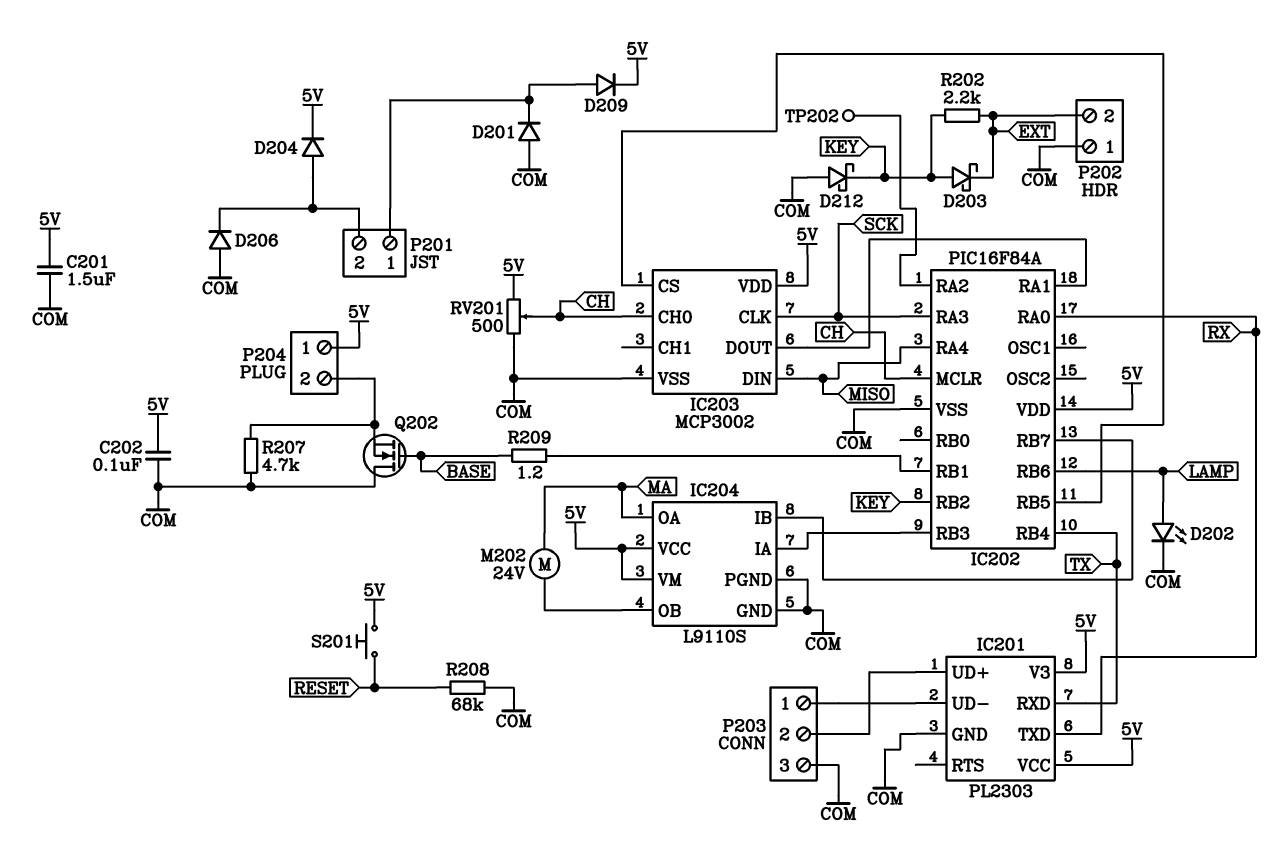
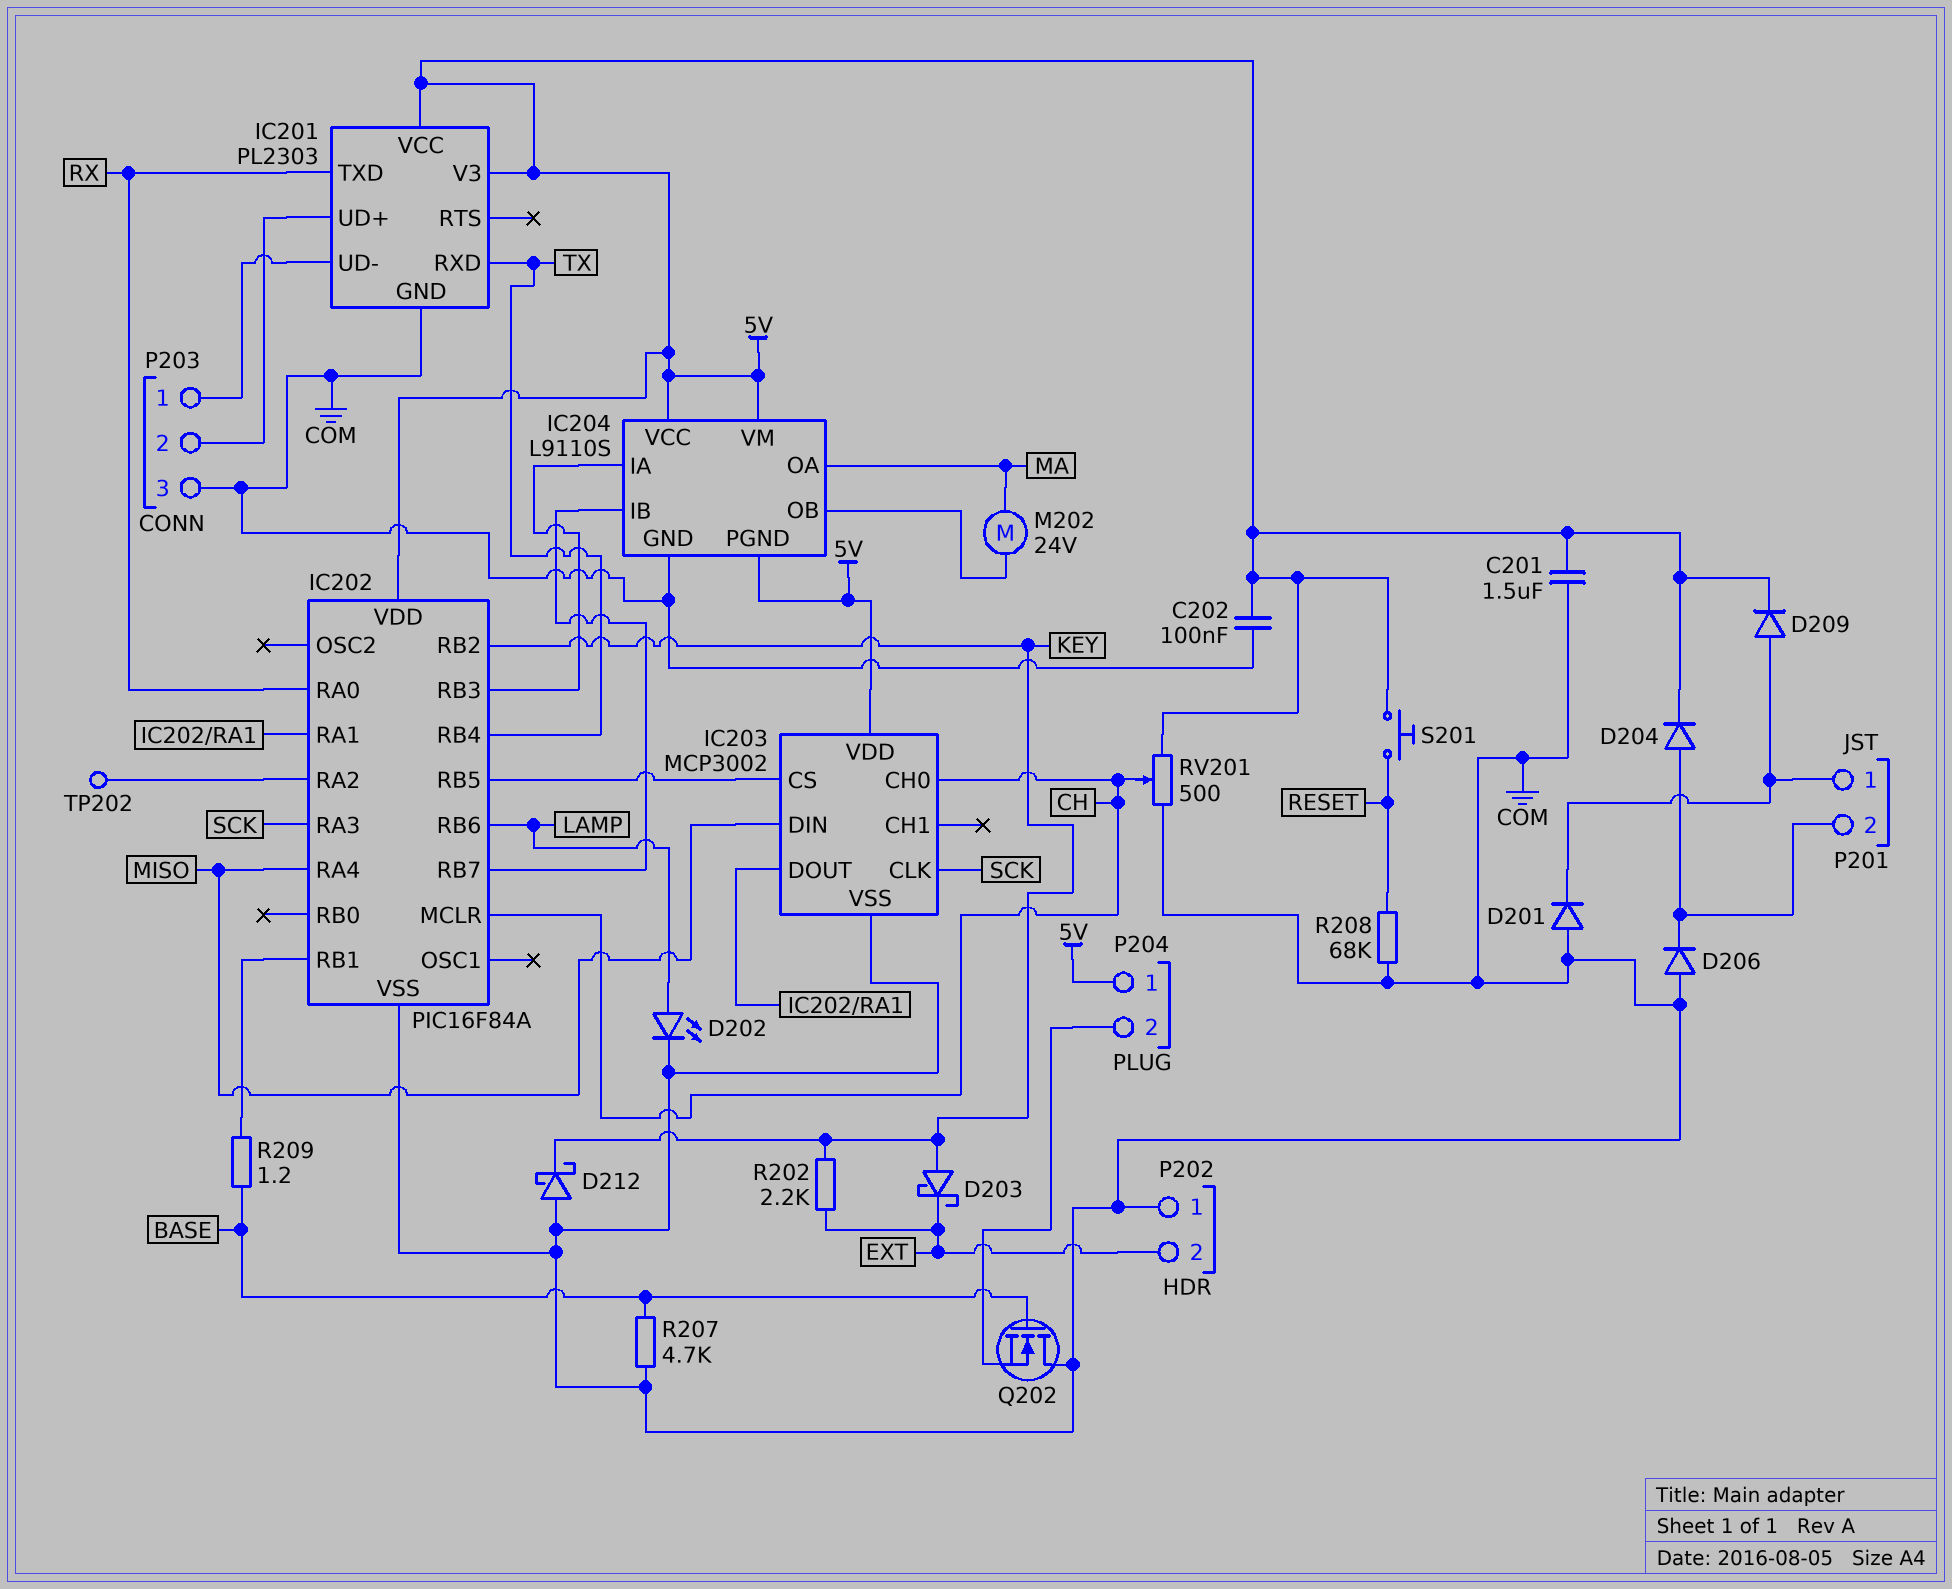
IC204 pin PGND: COM -> 5V
R207: 4.7k (COM, P204/2) -> 4.7k (BASE, COM)

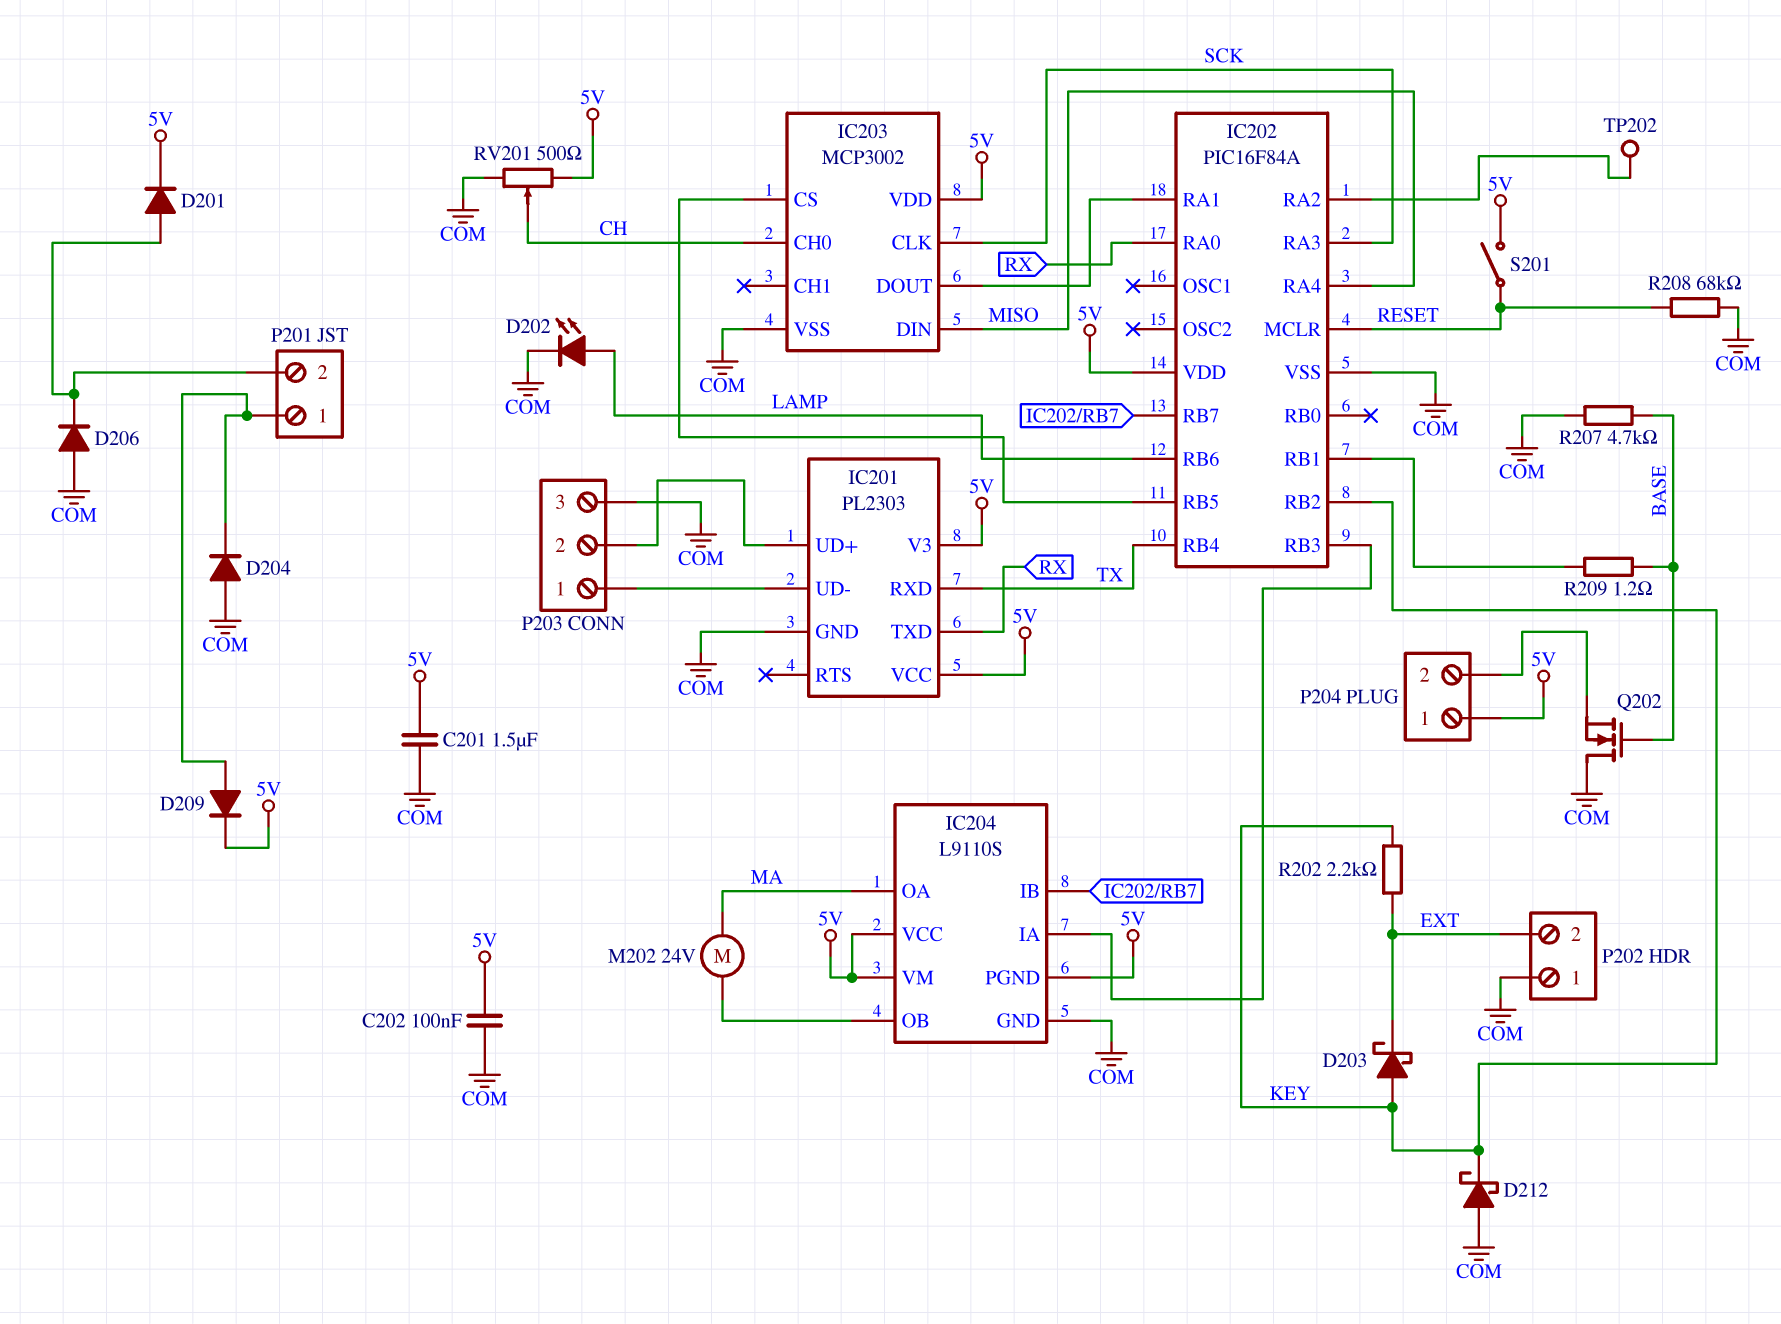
D201: diode (A COM, K P201/1) -> diode (A P201/2, K 5V)
D204: diode (A P201/2, K 5V) -> diode (A COM, K P201/1)
IC202 pin MCLR: CH -> RESET
S201: button (5V, RESET) -> switch (5V, RESET)

